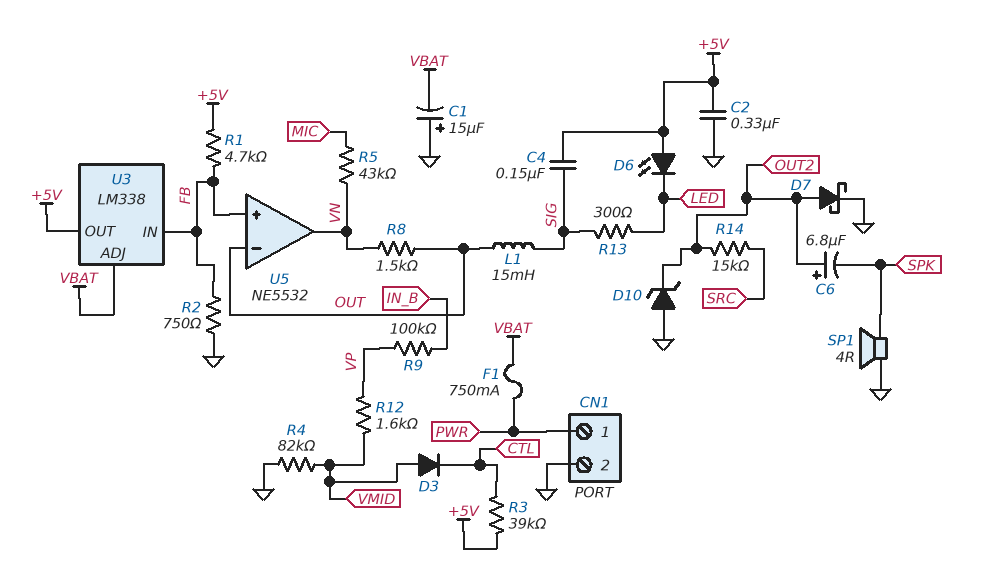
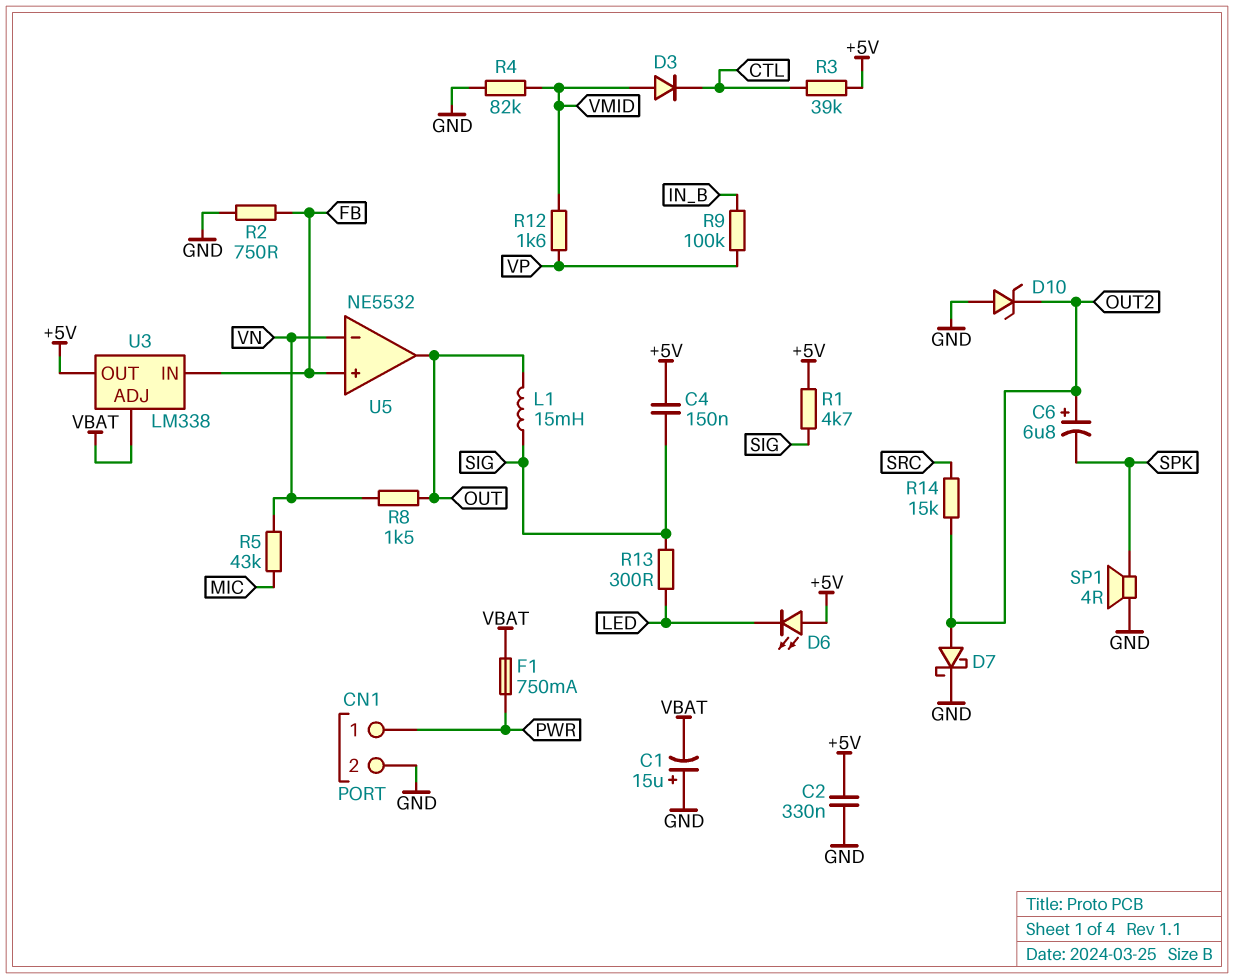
R1: 4.7k (+5V, FB) -> 4.7k (+5V, SIG)
U5 pin in-: OUT -> VN
U5 pin out: VN -> OUT

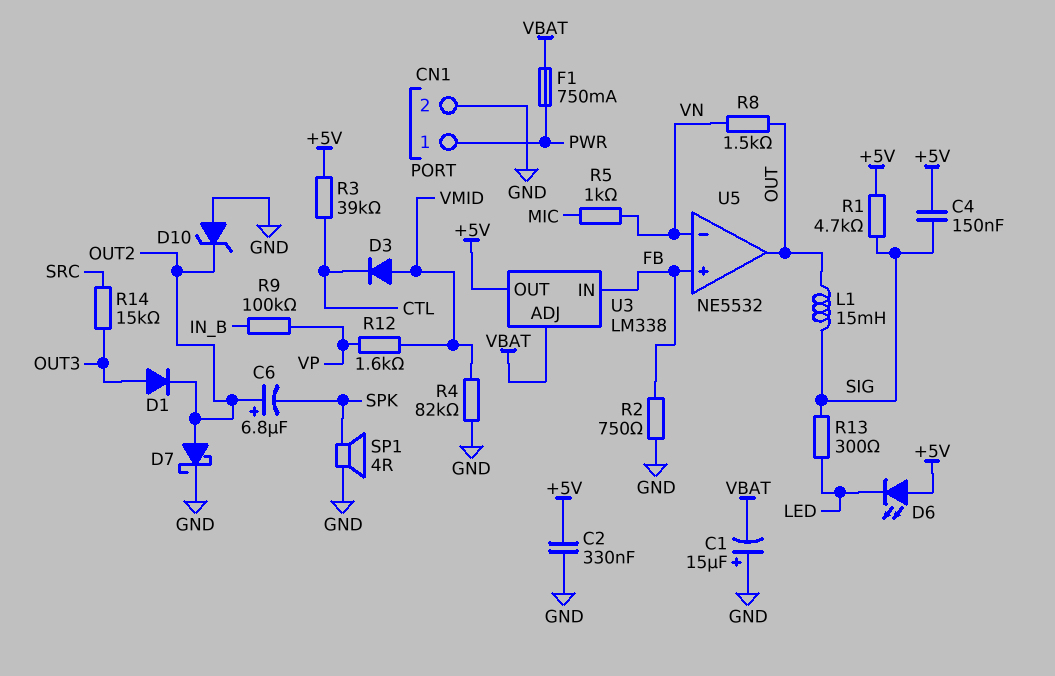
D1: none -> diode (A OUT3, K OUT2)
R5: 43k (MIC, VN) -> 1k (MIC, VN)
R14: 15k (OUT2, SRC) -> 15k (OUT3, SRC)

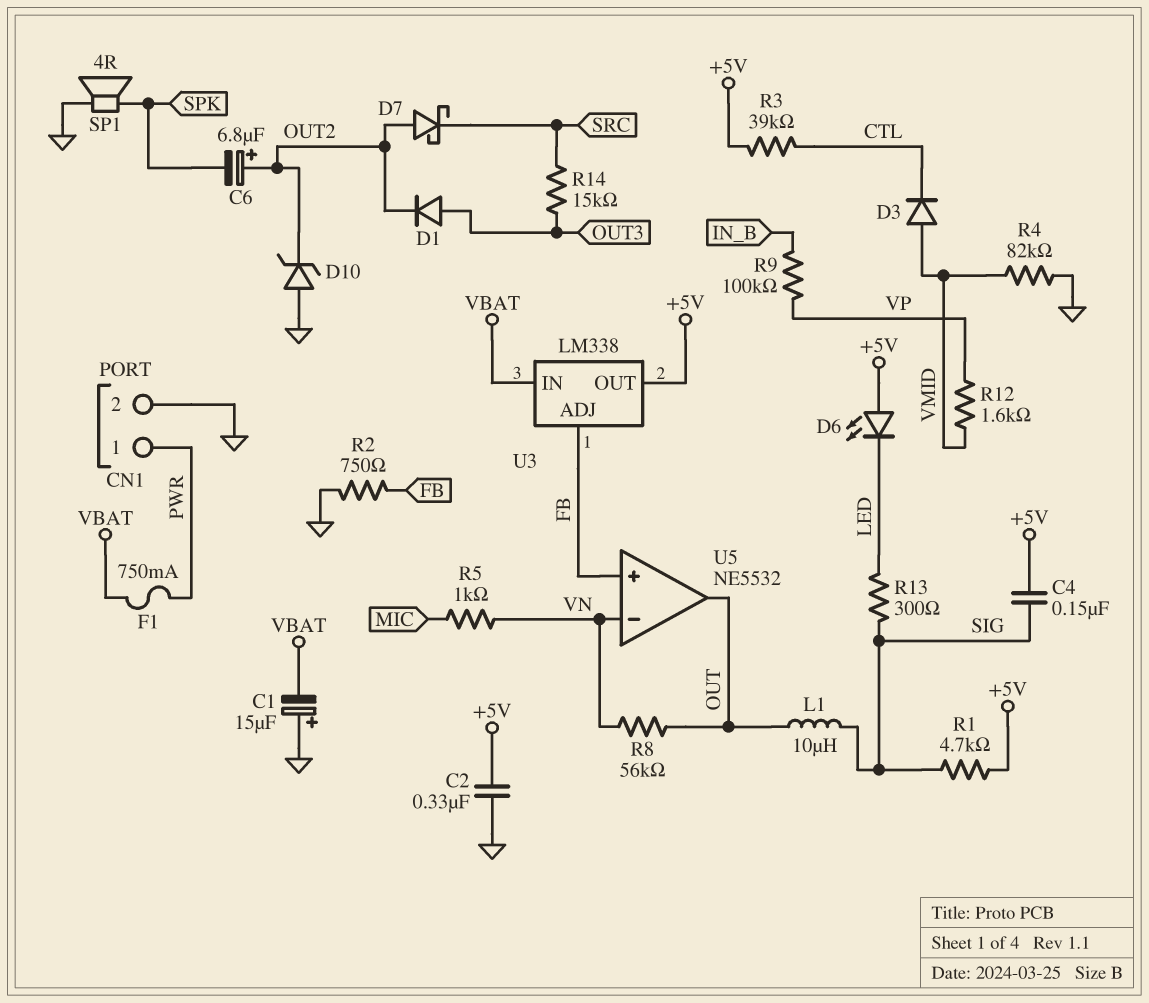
D7: schottky (A OUT2, K GND) -> schottky (A OUT2, K SRC)
L1: 15mH (OUT, SIG) -> 10uH (OUT, SIG)
R8: 1.5k (OUT, VN) -> 56k (OUT, VN)
U3 pin ADJ: VBAT -> FB
U3 pin IN: FB -> VBAT

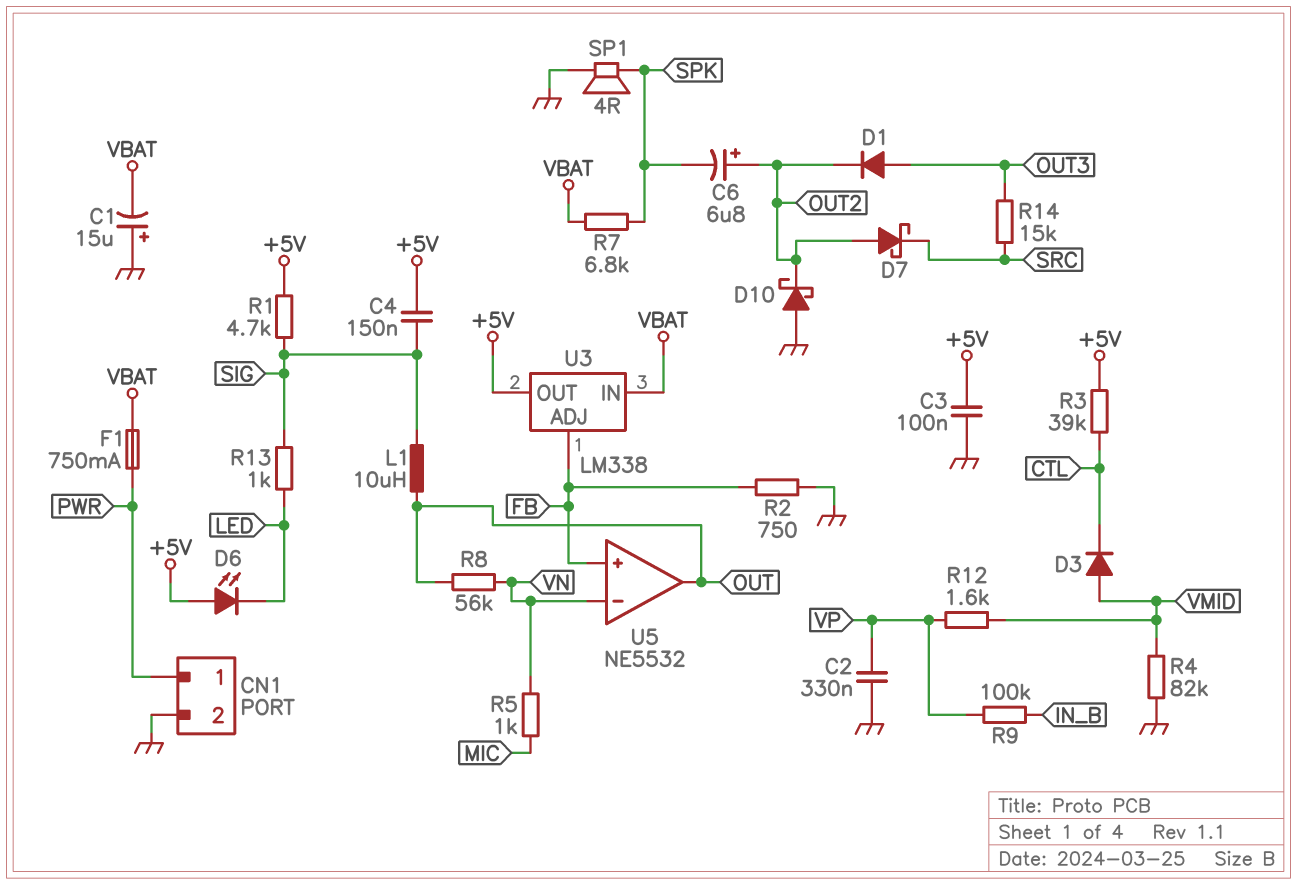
C2: 330nF (+5V, GND) -> 330nF (GND, VP)
C3: none -> 100nF (+5V, GND)
D10: zener (A GND, K OUT2) -> schottky (A GND, K OUT2)
R7: none -> 6.8k (SPK, VBAT)
R13: 300 (LED, SIG) -> 1k (LED, SIG)

